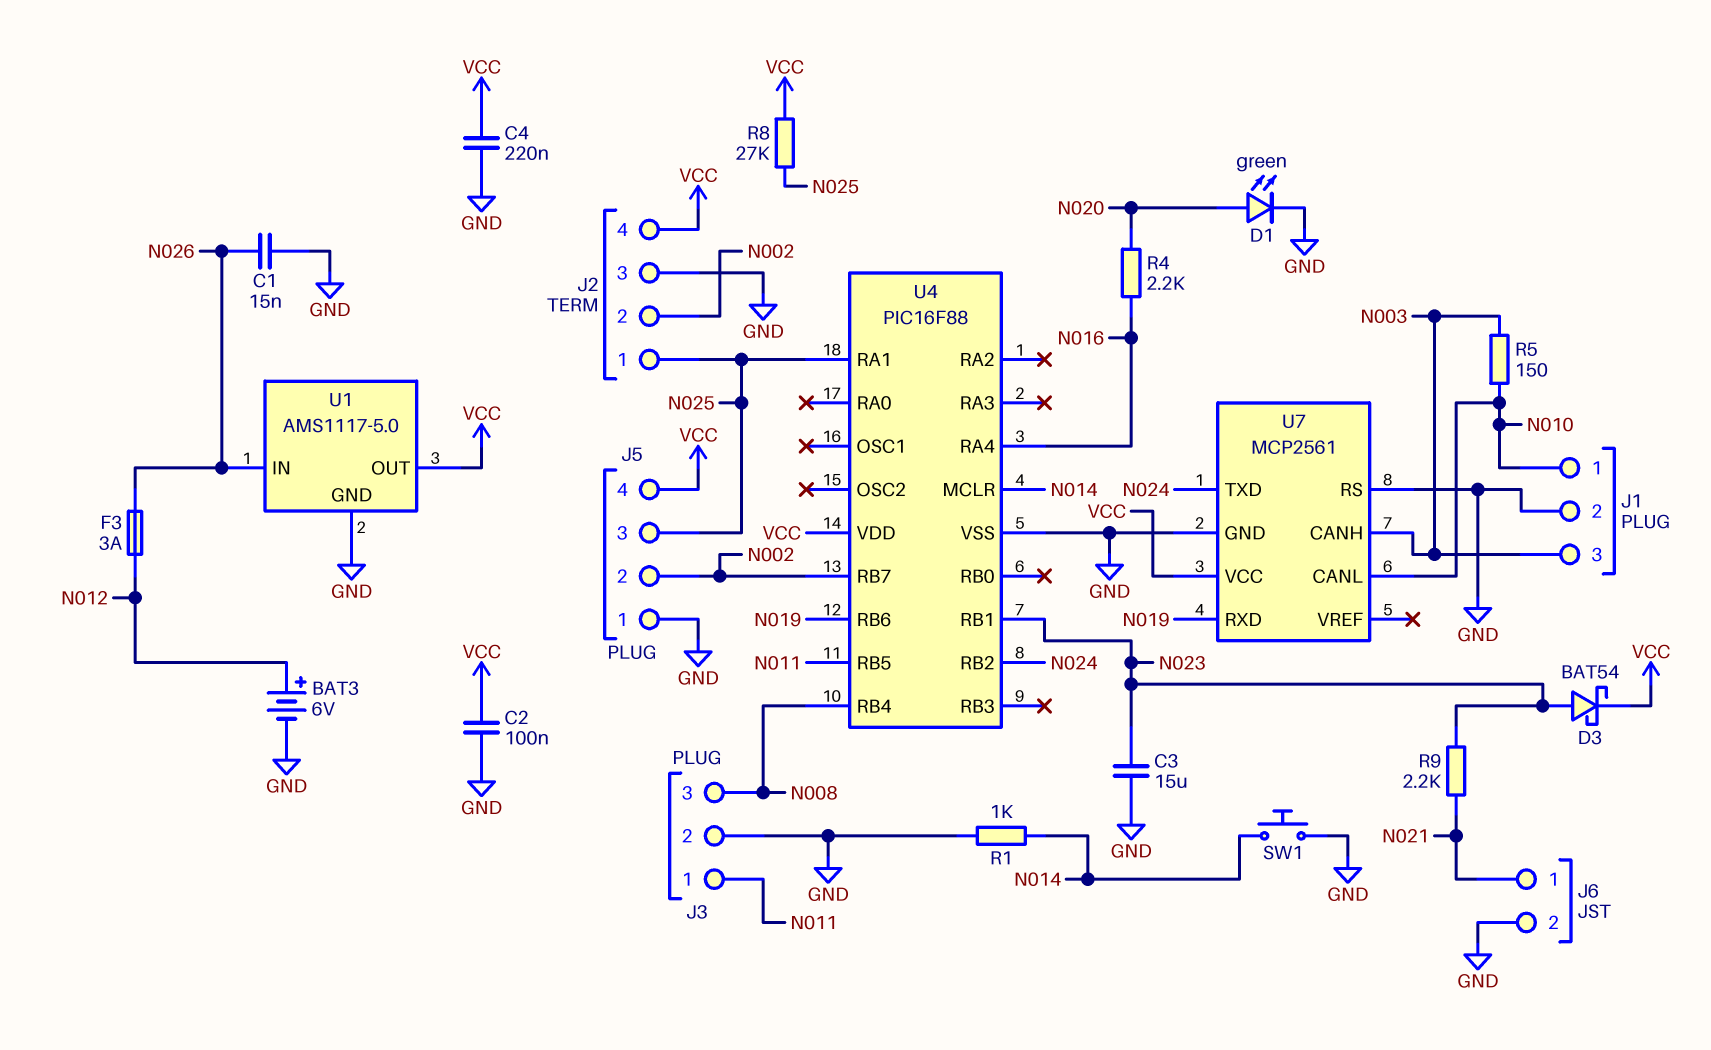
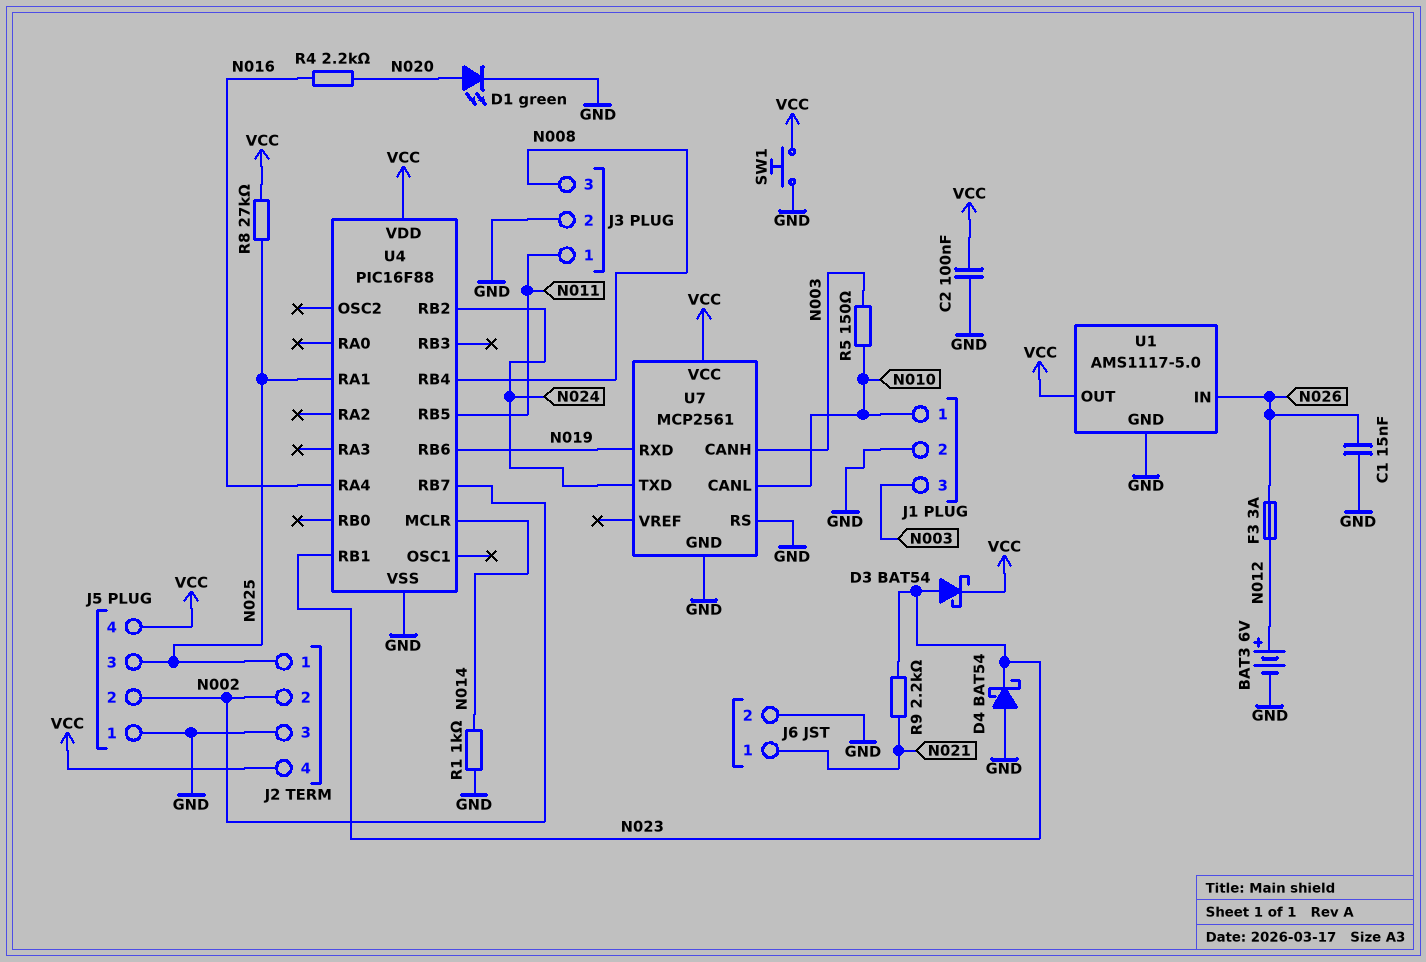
C3: 15uF (GND, N023) -> none
C4: 220nF (GND, VCC) -> none
D4: none -> schottky BAT54 (A GND, K N023)
SW1: button (GND, N014) -> button (GND, VCC)

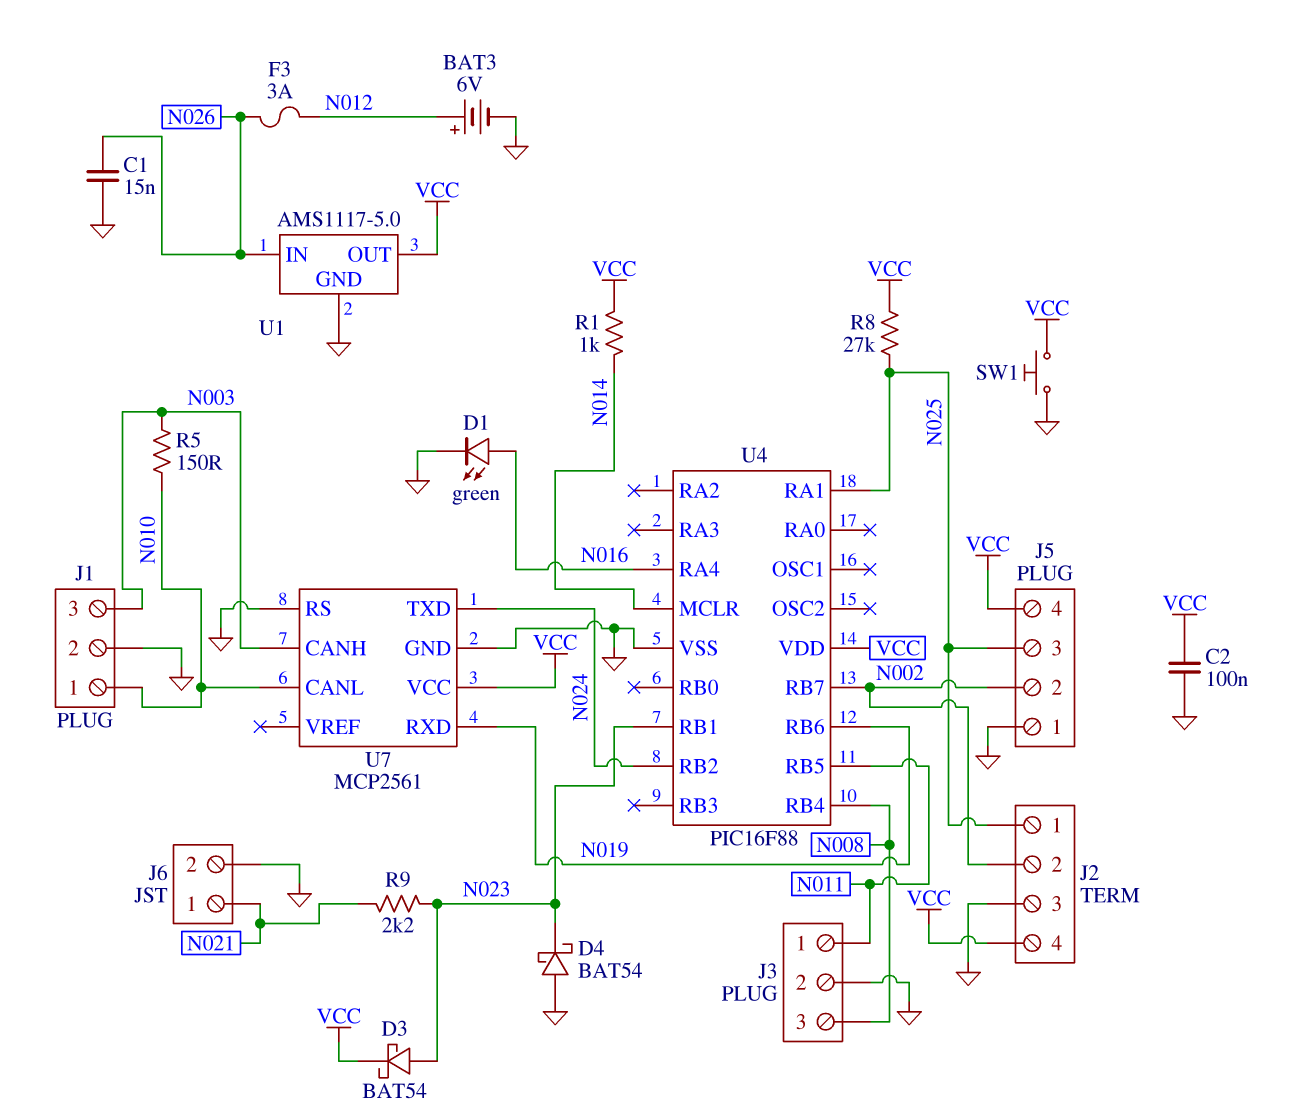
D1: LED green (A N020, K GND) -> LED green (A N016, K GND)
R1: 1k (GND, N014) -> 1k (N014, VCC)
R4: 2.2k (N016, N020) -> none

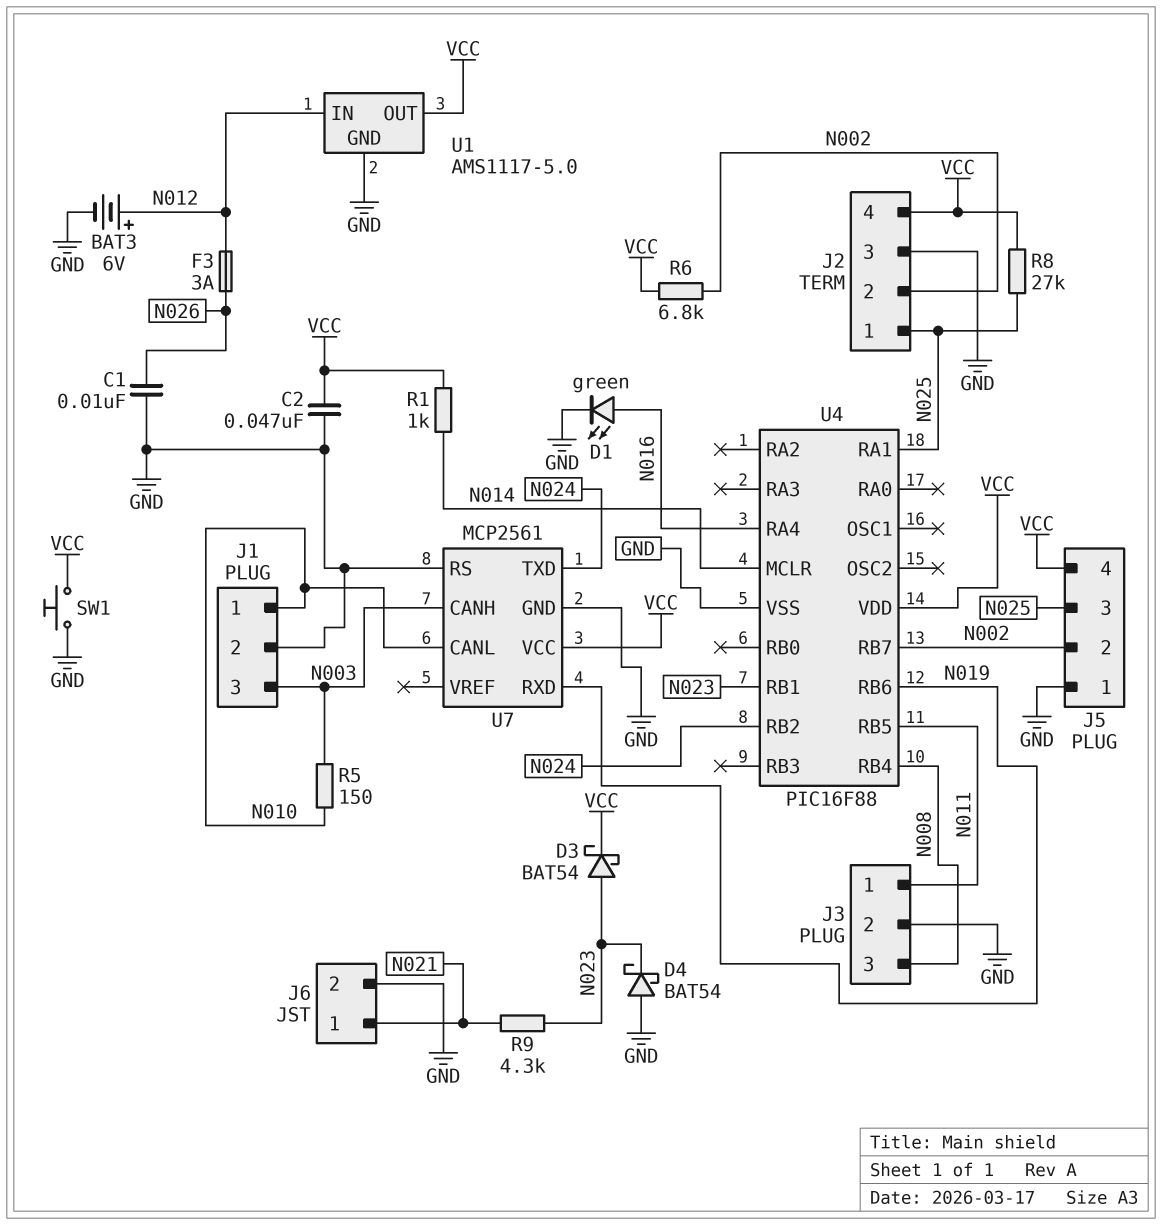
C1: 15nF (GND, N026) -> 10nF (GND, N026)
C2: 100nF (GND, VCC) -> 47nF (GND, VCC)
R6: none -> 6.8k (N002, VCC)
R9: 2.2k (N021, N023) -> 4.3k (N021, N023)
U1 pin IN: N026 -> N012

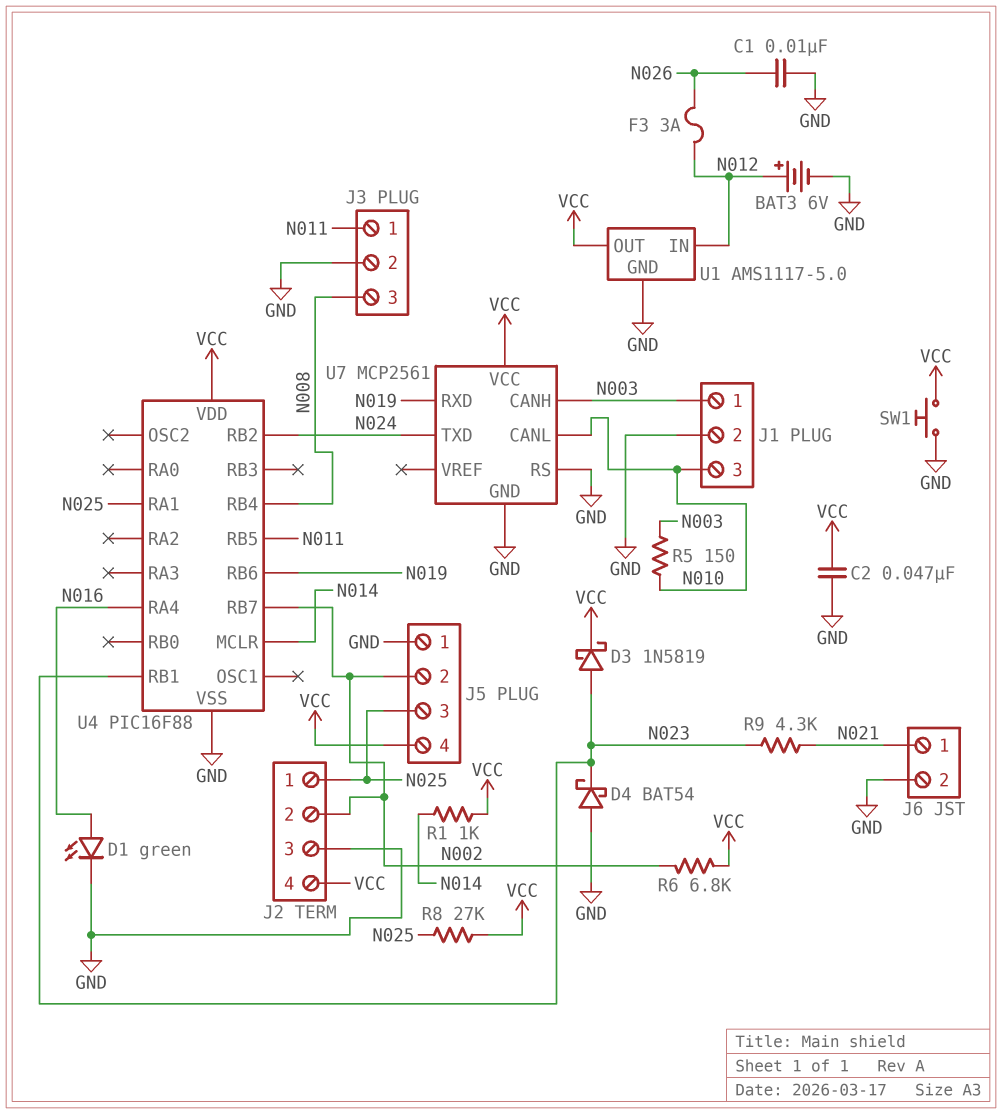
D3: schottky BAT54 (A N023, K VCC) -> schottky 1N5819 (A N023, K VCC)
J1 pin 1: N010 -> N003
J1 pin 3: N003 -> N010

